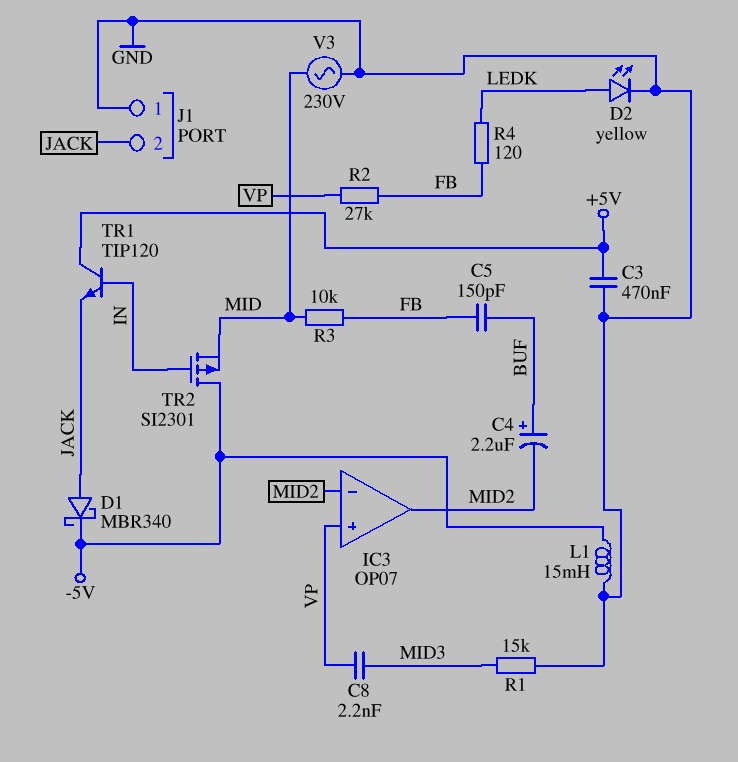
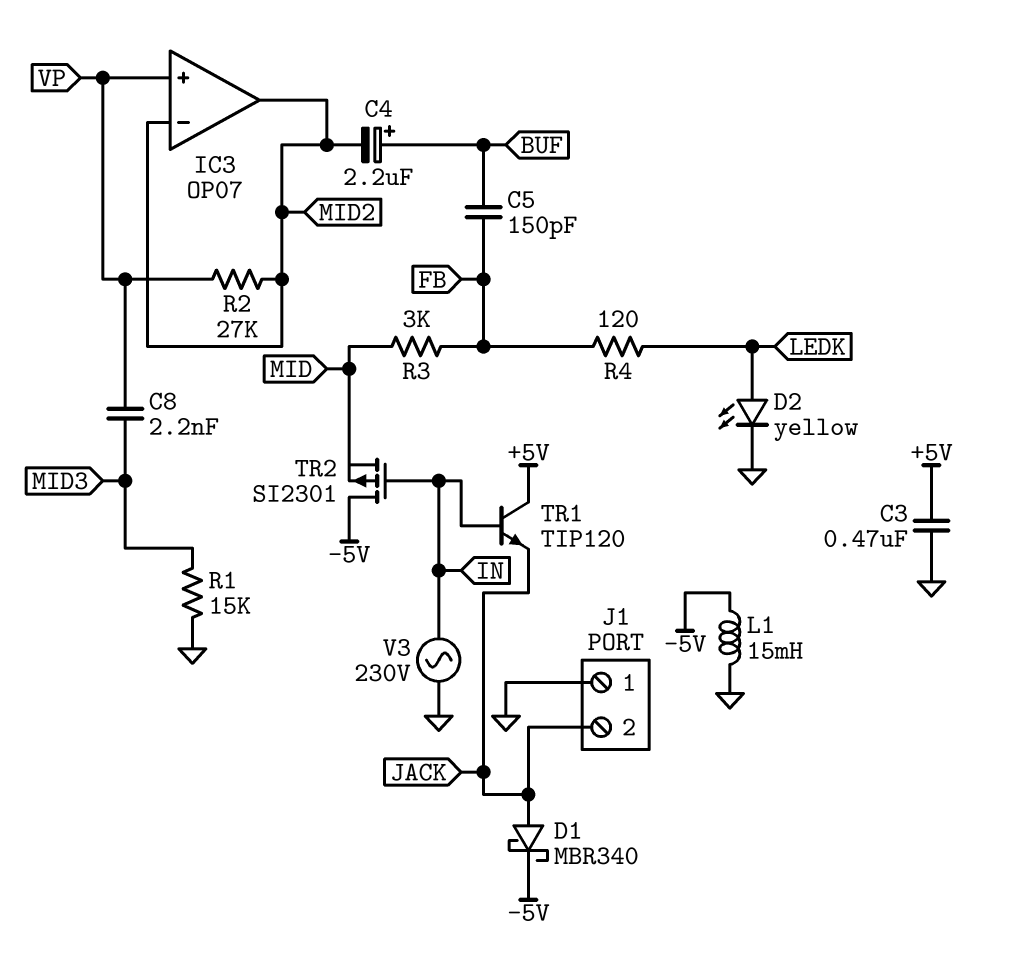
R2: 27k (FB, VP) -> 27k (MID2, VP)
R3: 10k (FB, MID) -> 3k (FB, MID)
V3: AC 230V (GND, MID) -> AC 230V (GND, IN)

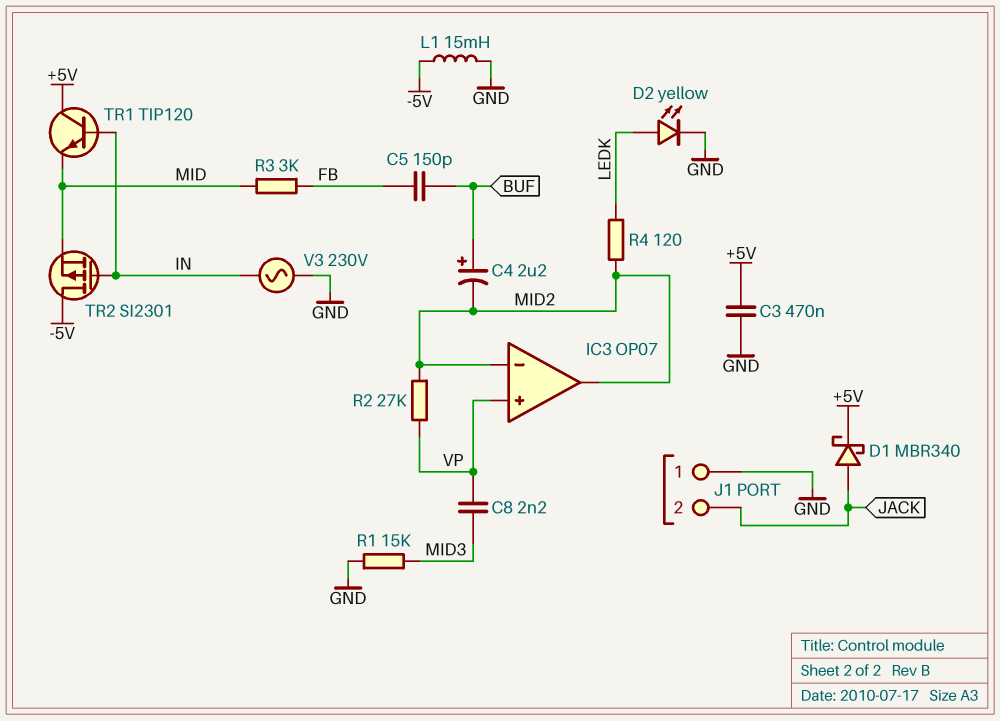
D1: schottky MBR340 (A JACK, K -5V) -> schottky MBR340 (A JACK, K +5V)
R4: 120 (FB, LEDK) -> 120 (LEDK, MID2)
TR1: NPN TIP120 (B IN, C +5V, E JACK) -> NPN TIP120 (B IN, C +5V, E MID)

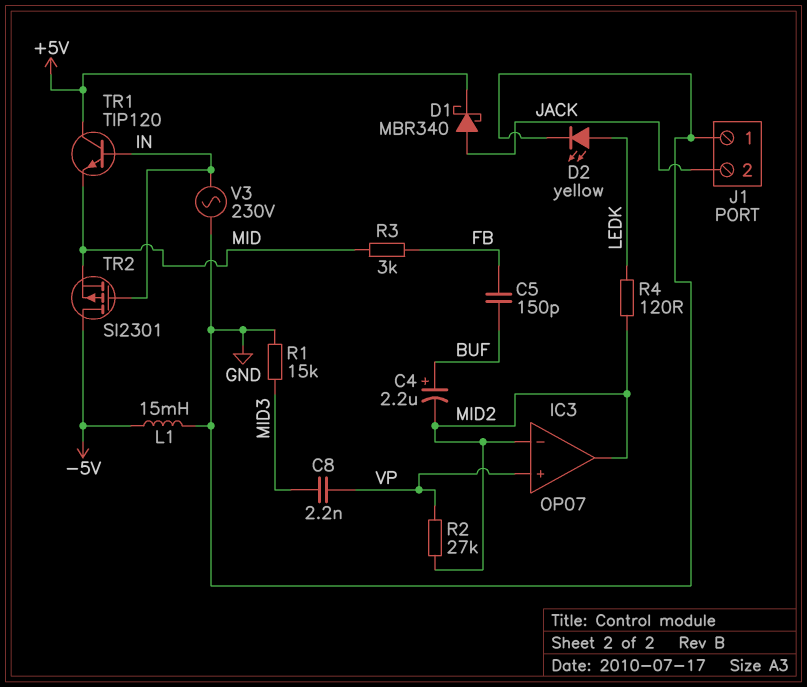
C3: 470nF (+5V, GND) -> none

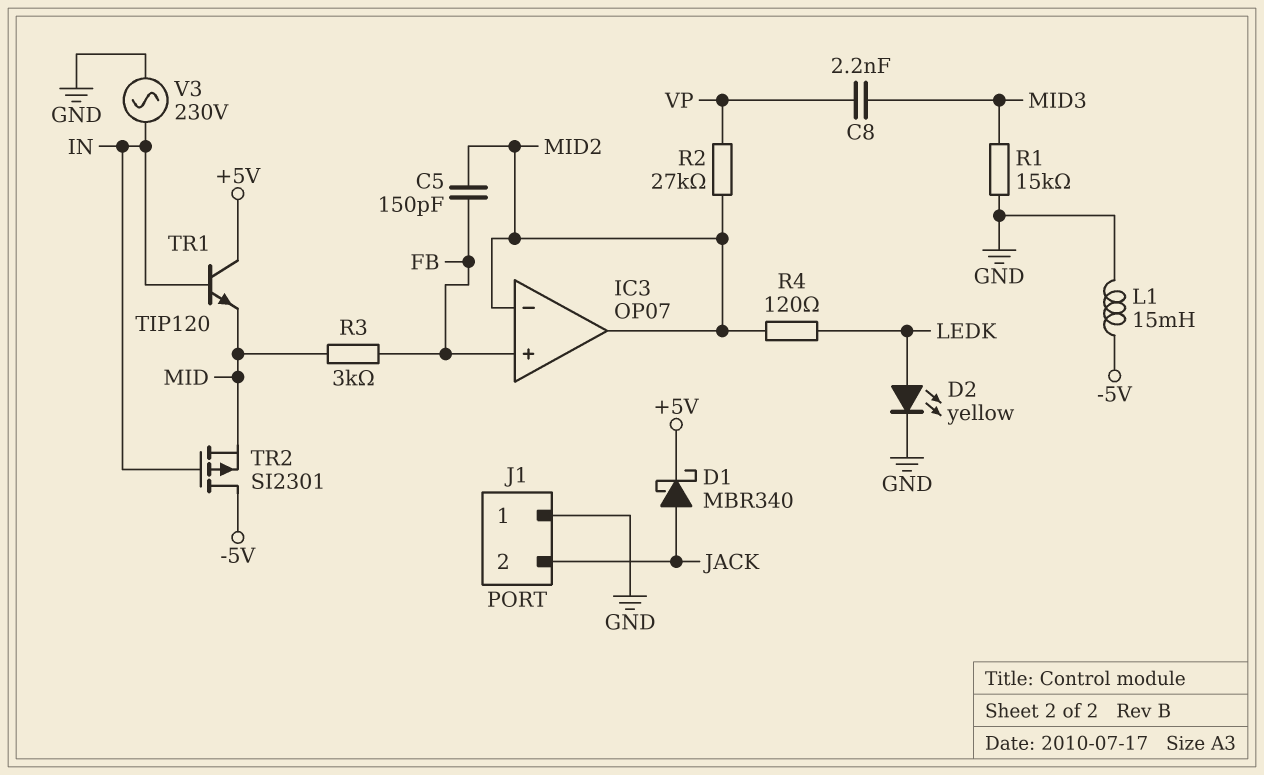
C4: 2.2uF (plus BUF, minus MID2) -> none
C5: 150pF (BUF, FB) -> 150pF (FB, MID2)
IC3 pin in+: VP -> FB

